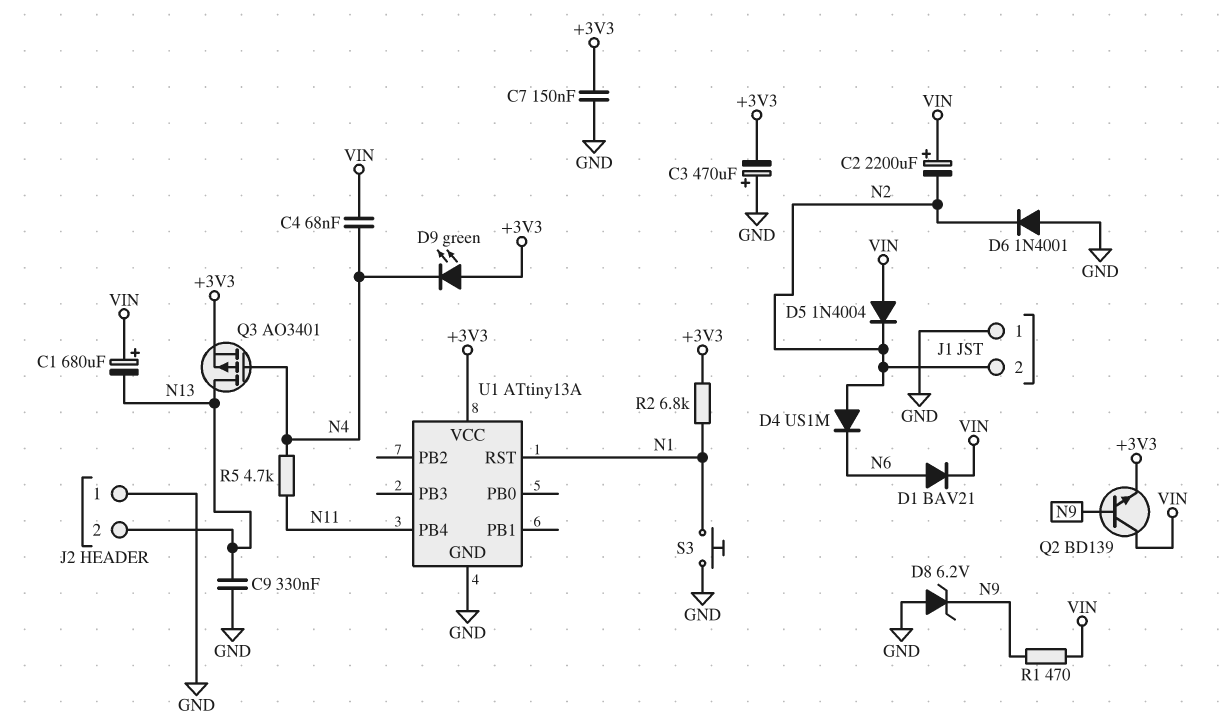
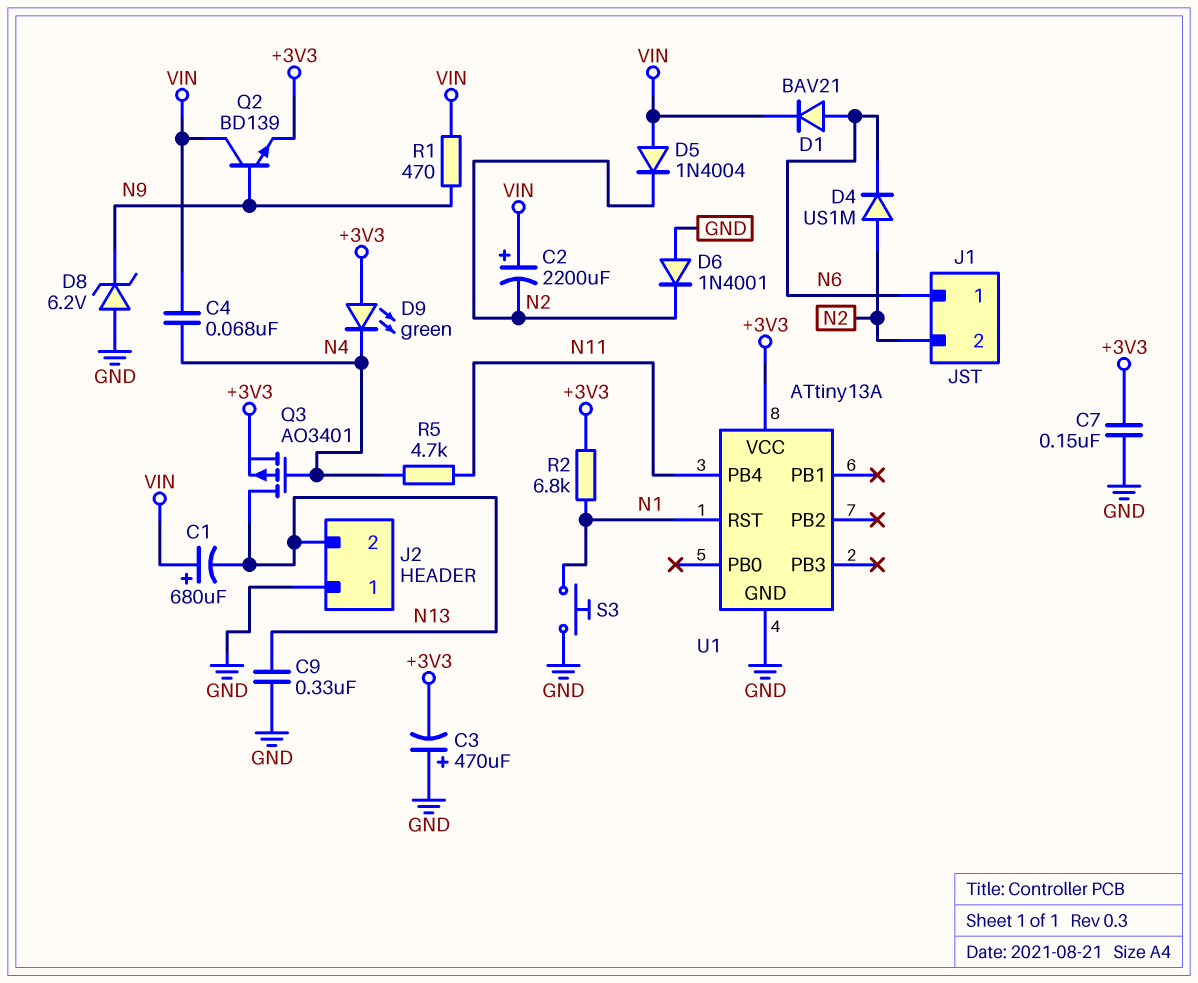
J1 pin 1: GND -> N6

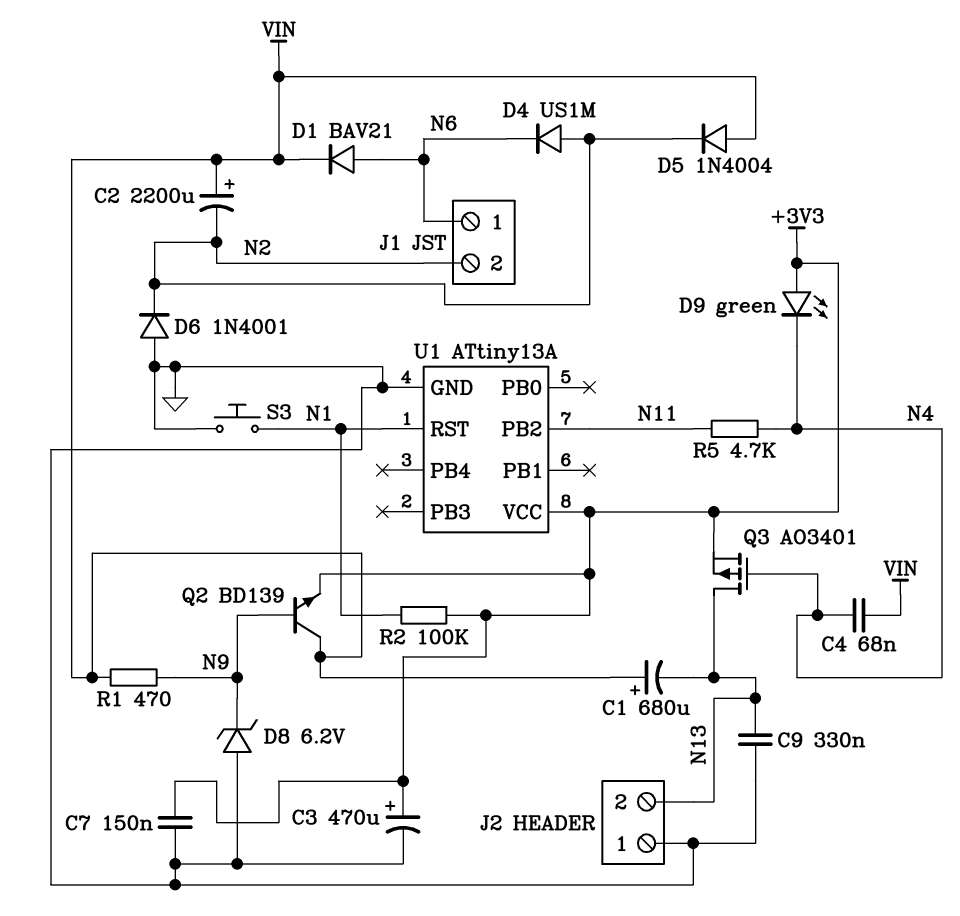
C3: 470uF (plus GND, minus +3V3) -> 470uF (plus +3V3, minus GND)
R2: 6.8k (+3V3, N1) -> 100k (+3V3, N1)
U1 pin PB2: none -> N11
U1 pin PB4: N11 -> none

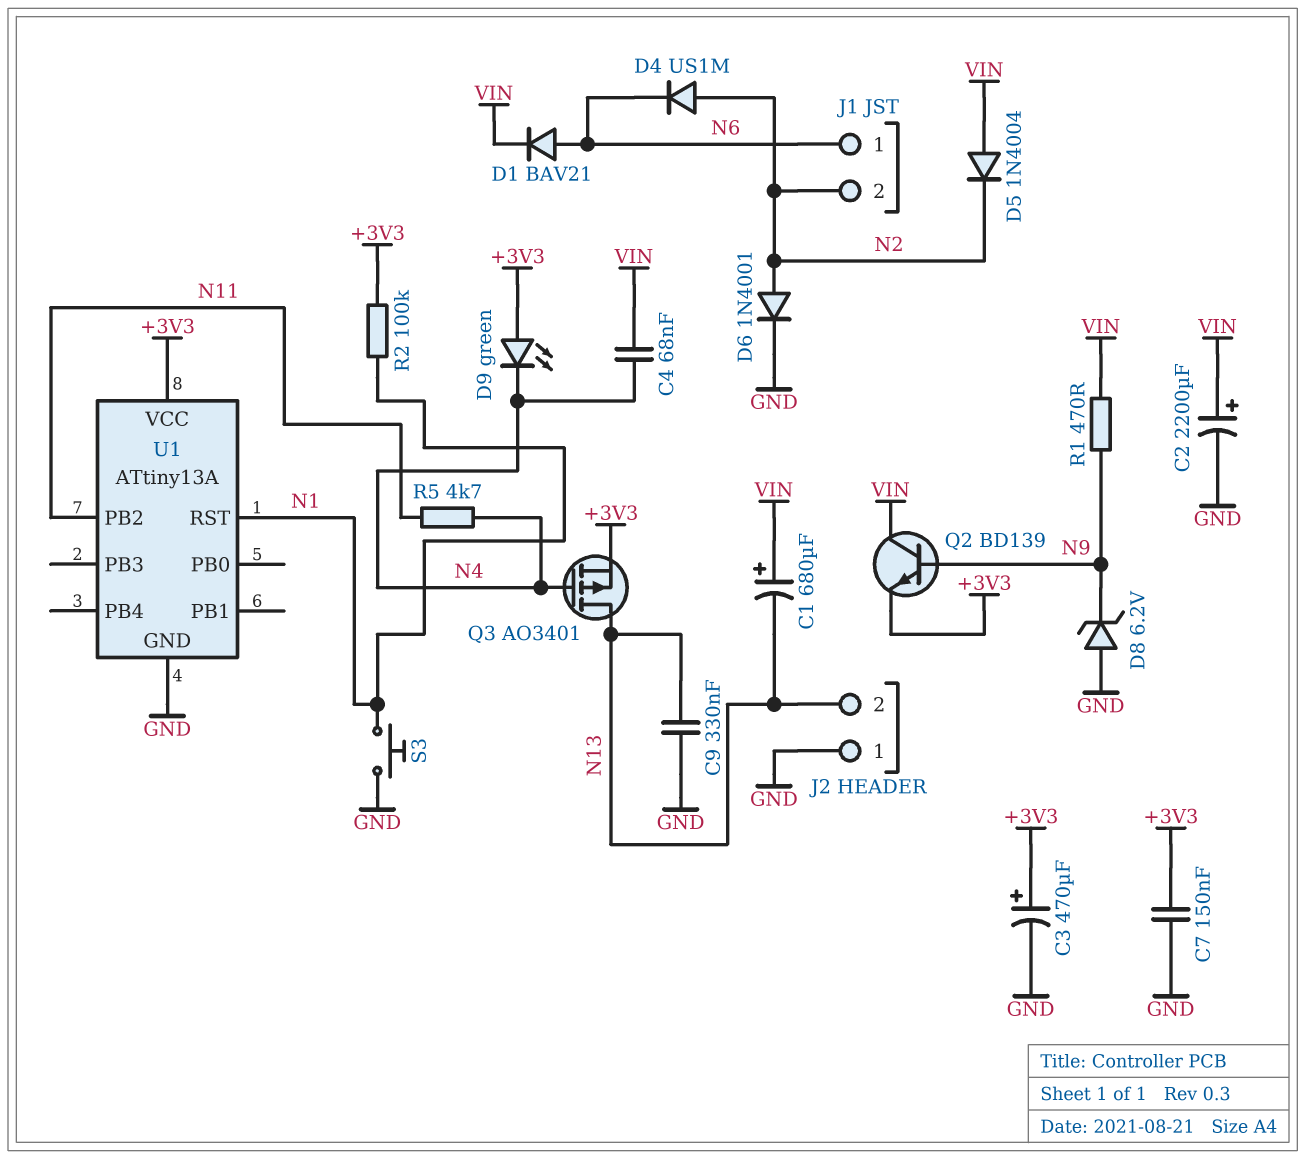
C2: 2200uF (plus VIN, minus N2) -> 2200uF (plus VIN, minus GND)
D6: diode 1N4001 (A GND, K N2) -> diode 1N4001 (A N2, K GND)

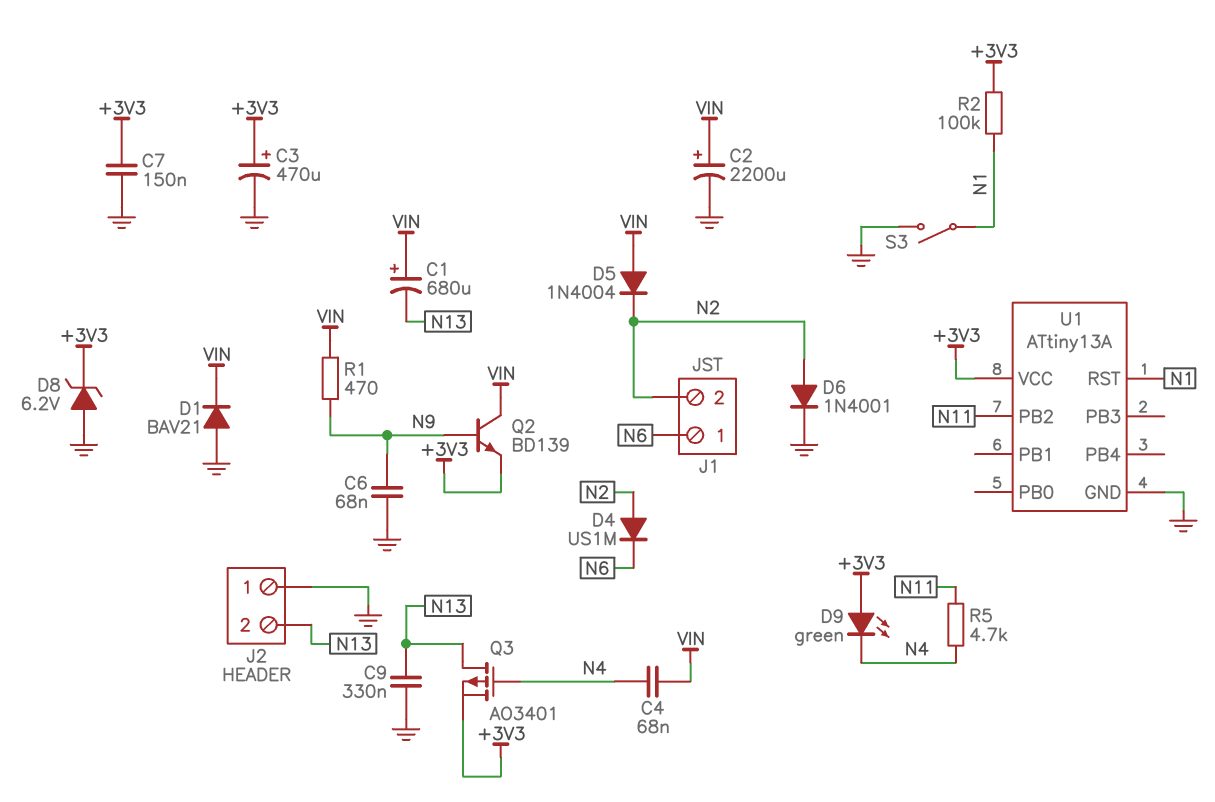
C6: none -> 68nF (GND, N9)
D1: diode BAV21 (A N6, K VIN) -> diode BAV21 (A GND, K VIN)
D8: zener 6.2V (A GND, K N9) -> zener 6.2V (A GND, K +3V3)
S3: button (GND, N1) -> switch (GND, N1)

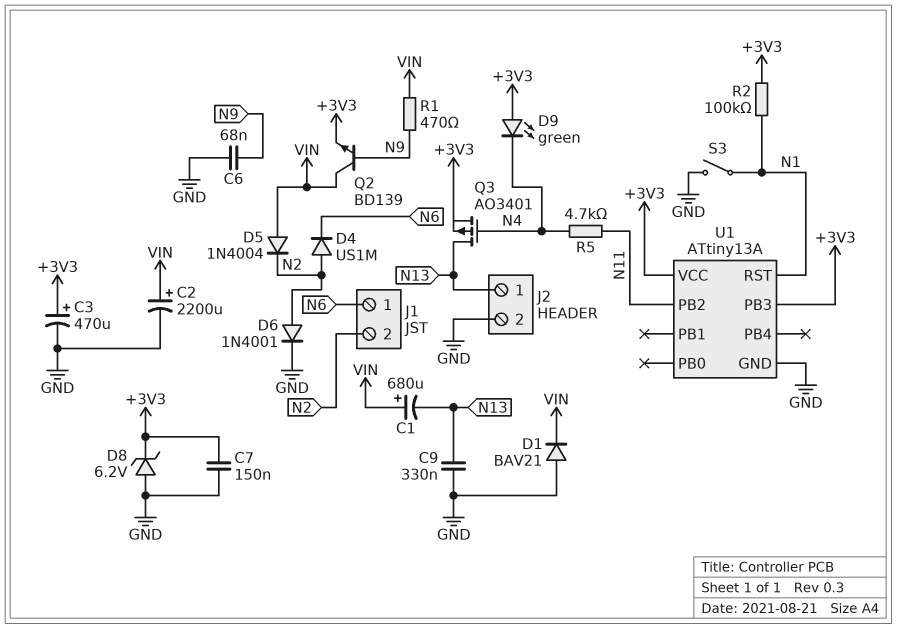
C4: 68nF (N4, VIN) -> none
J2 pin 1: GND -> N13
J2 pin 2: N13 -> GND
U1 pin PB3: none -> +3V3

